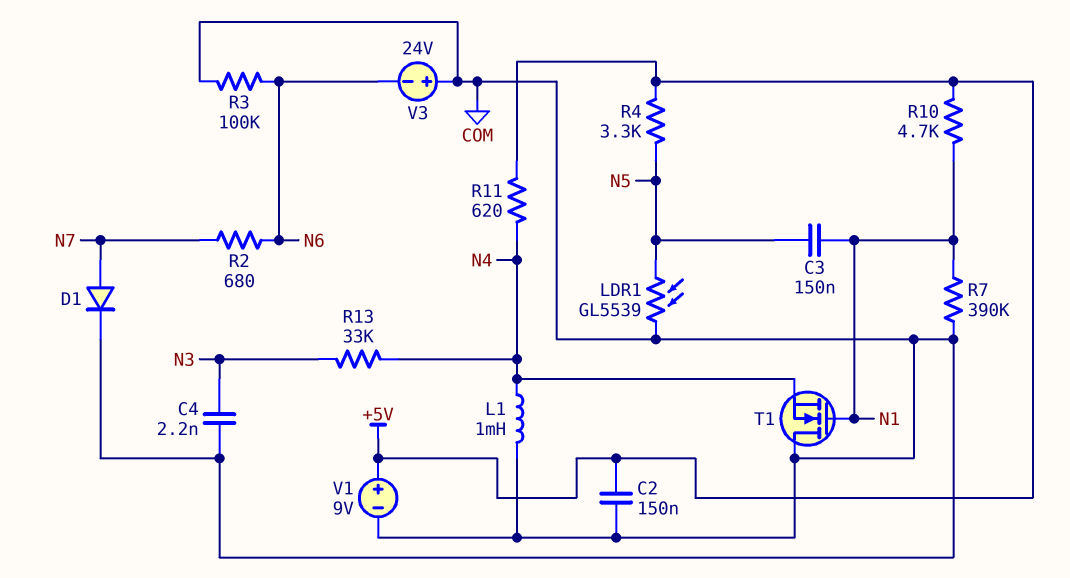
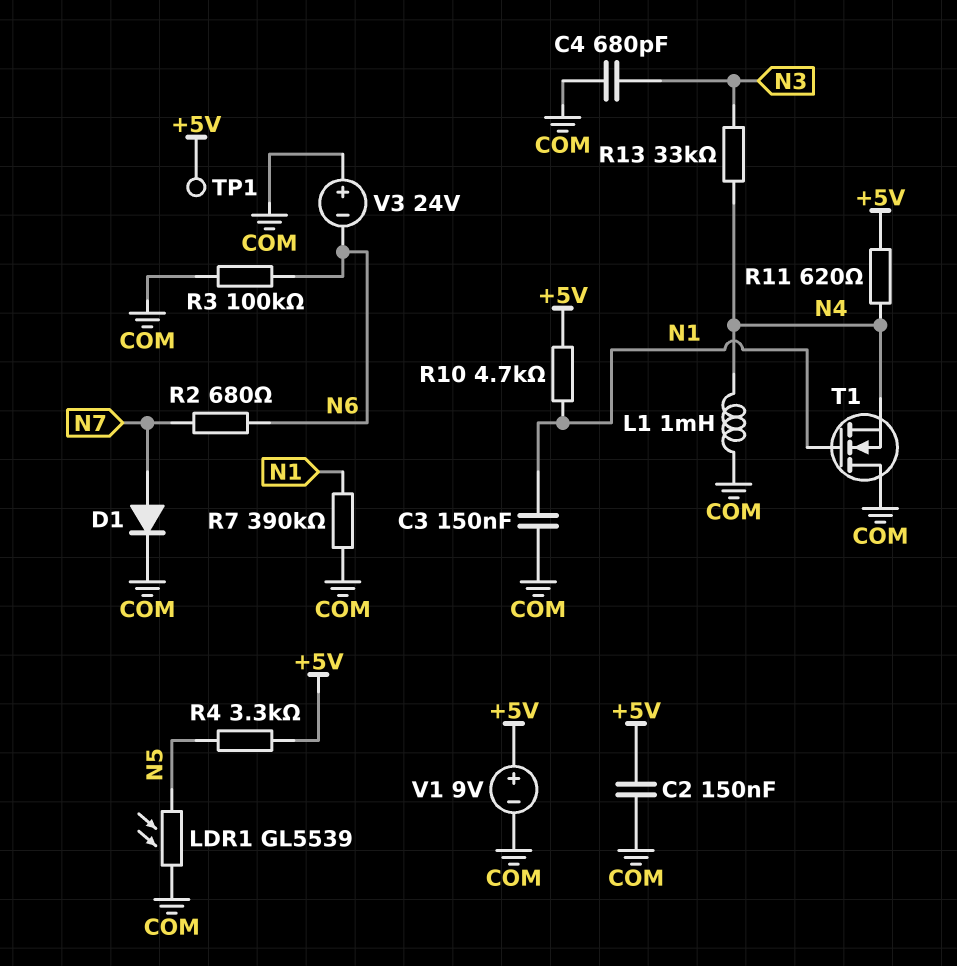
C3: 150nF (N1, N5) -> 150nF (COM, N1)
C4: 2.2nF (COM, N3) -> 680pF (COM, N3)
TP1: none -> test point (+5V)

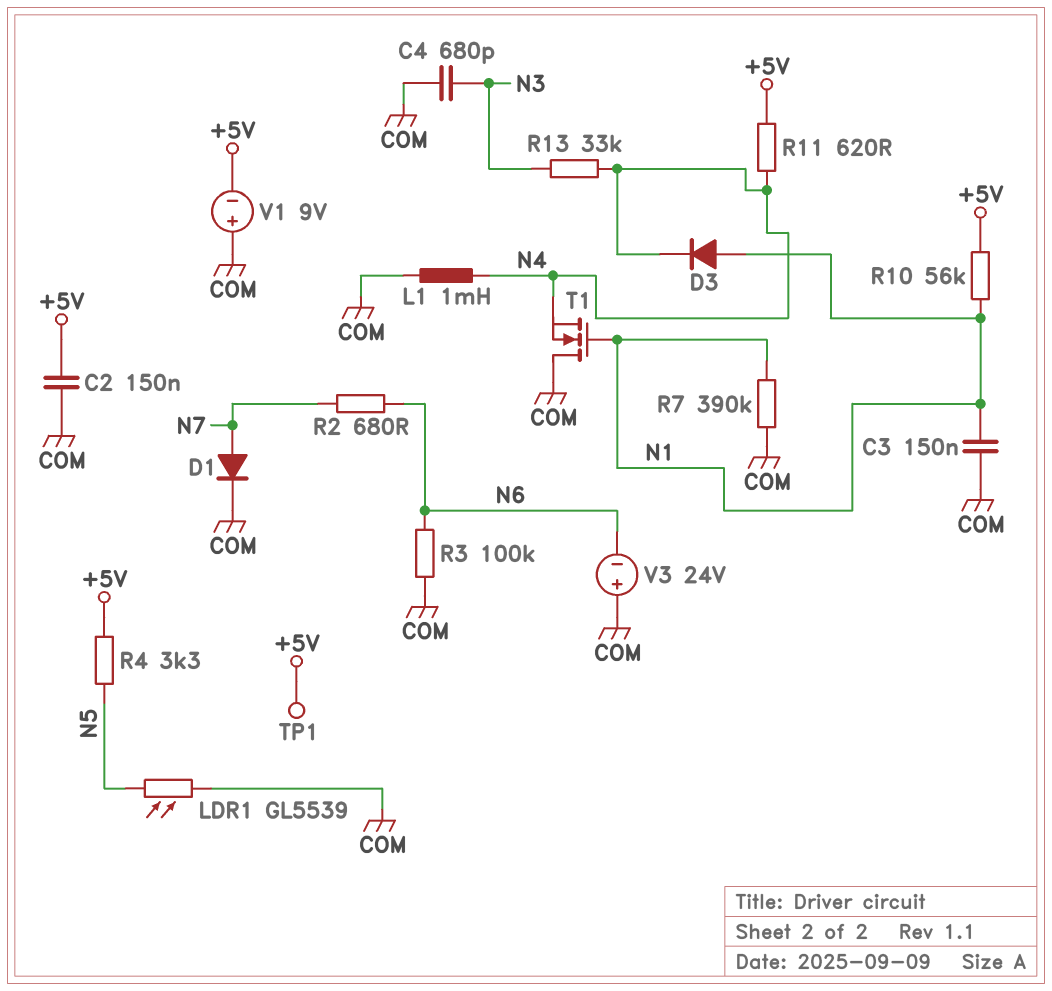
D3: none -> diode (A N1, K N4)
R10: 4.7k (+5V, N1) -> 56k (+5V, N1)
V1: 9V (plus +5V, minus COM) -> 9V (plus COM, minus +5V)

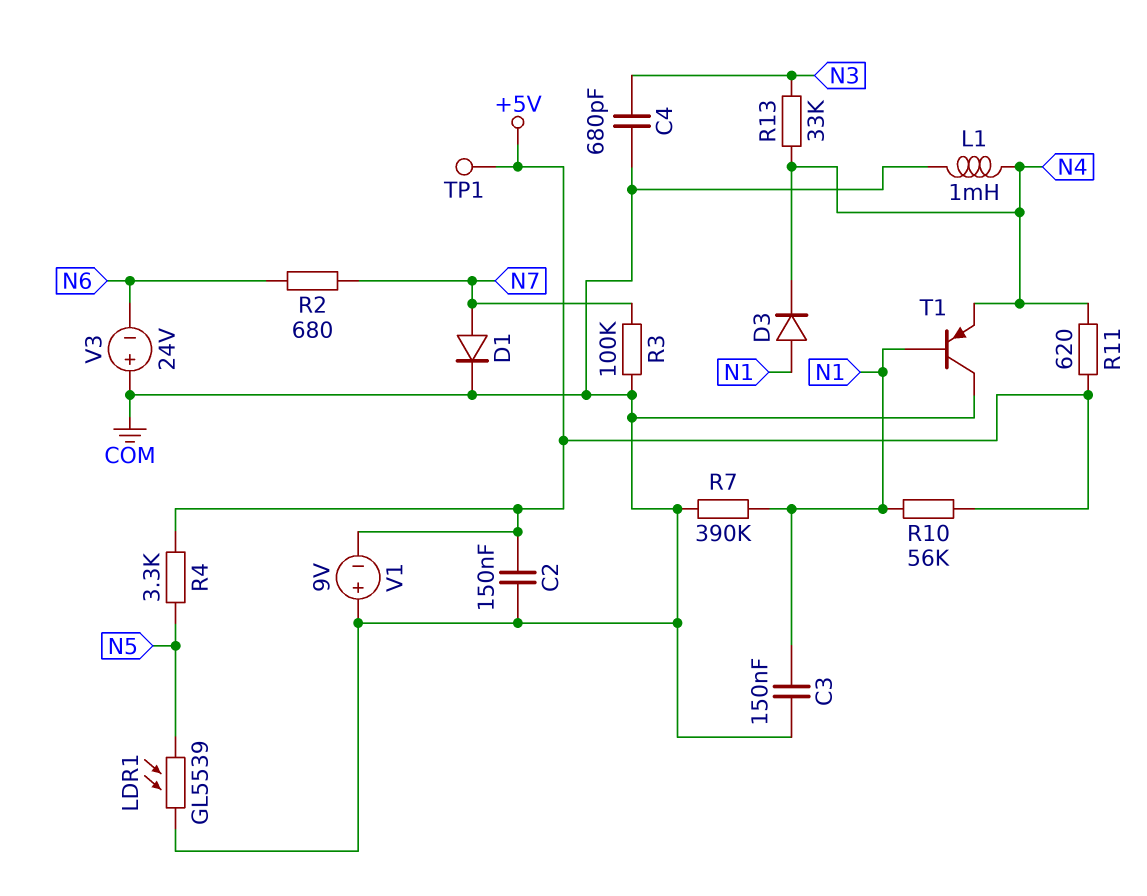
R3: 100k (COM, N6) -> 100k (COM, N7)
T1: NMOS (G N1, D COM, S N4) -> PNP (B N1, C COM, E N4)

